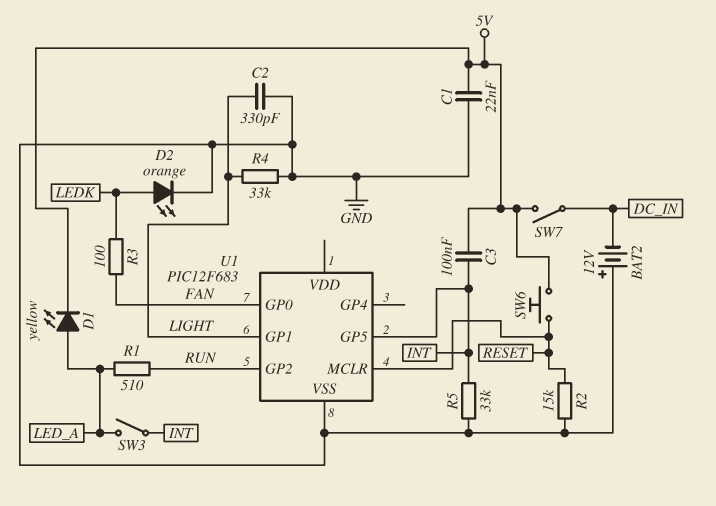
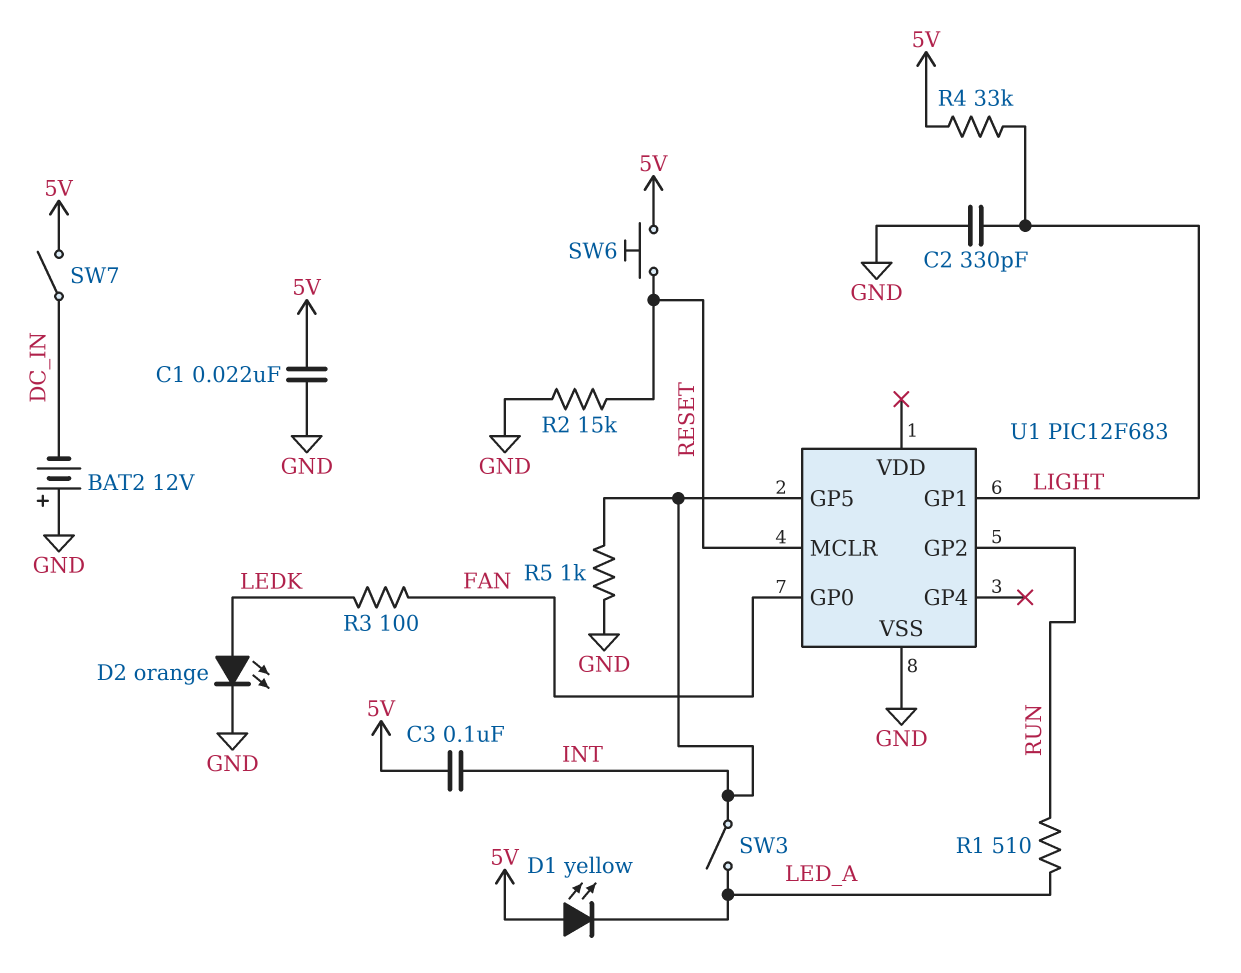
D1: LED yellow (A LED_A, K 5V) -> LED yellow (A 5V, K LED_A)
R4: 33k (GND, LIGHT) -> 33k (5V, LIGHT)
R5: 33k (GND, INT) -> 1k (GND, INT)

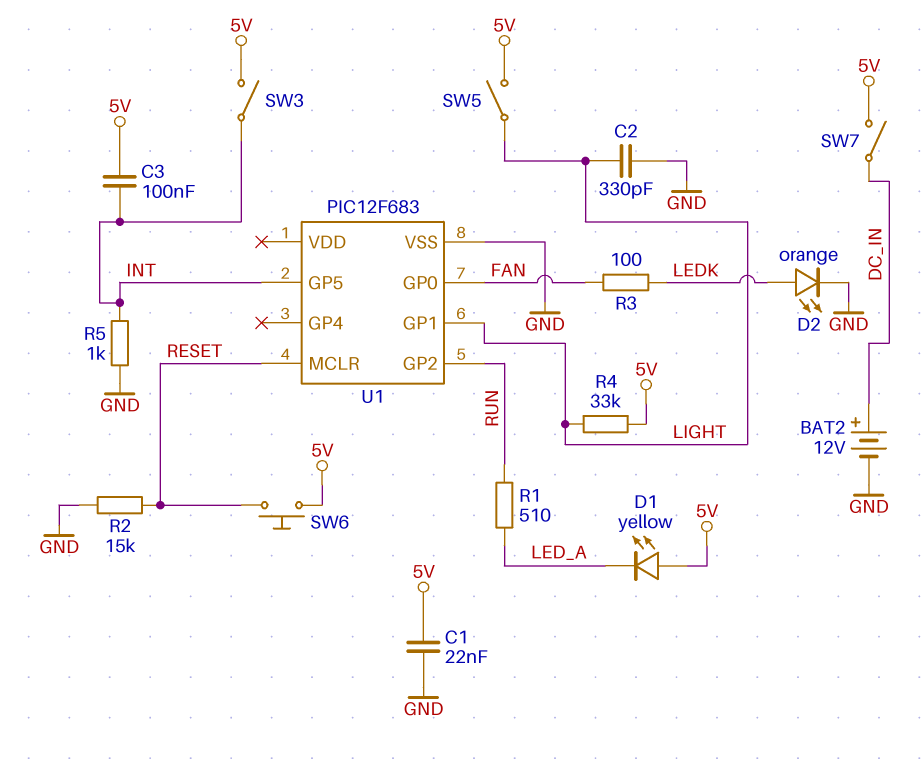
BAT2: 12V (plus GND, minus DC_IN) -> 12V (plus DC_IN, minus GND)
SW3: switch (INT, LED_A) -> switch (5V, INT)
SW5: none -> switch (5V, LIGHT)

